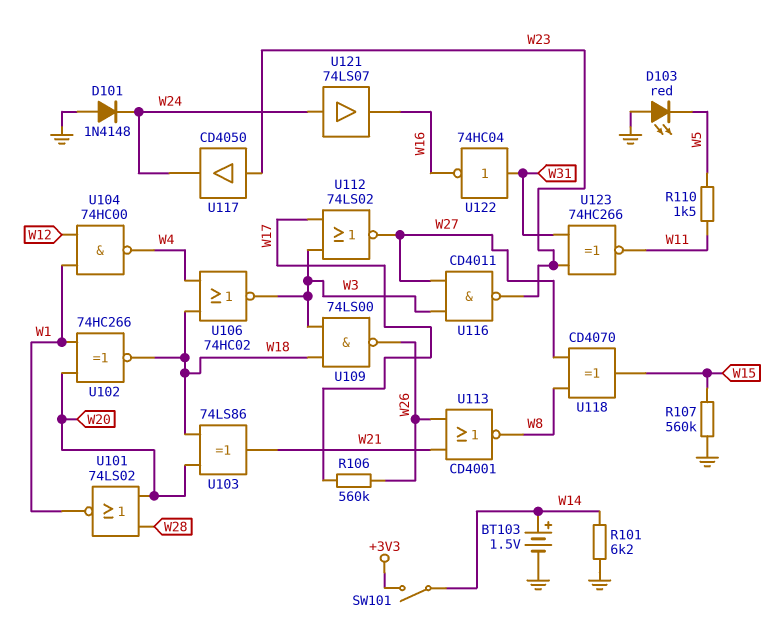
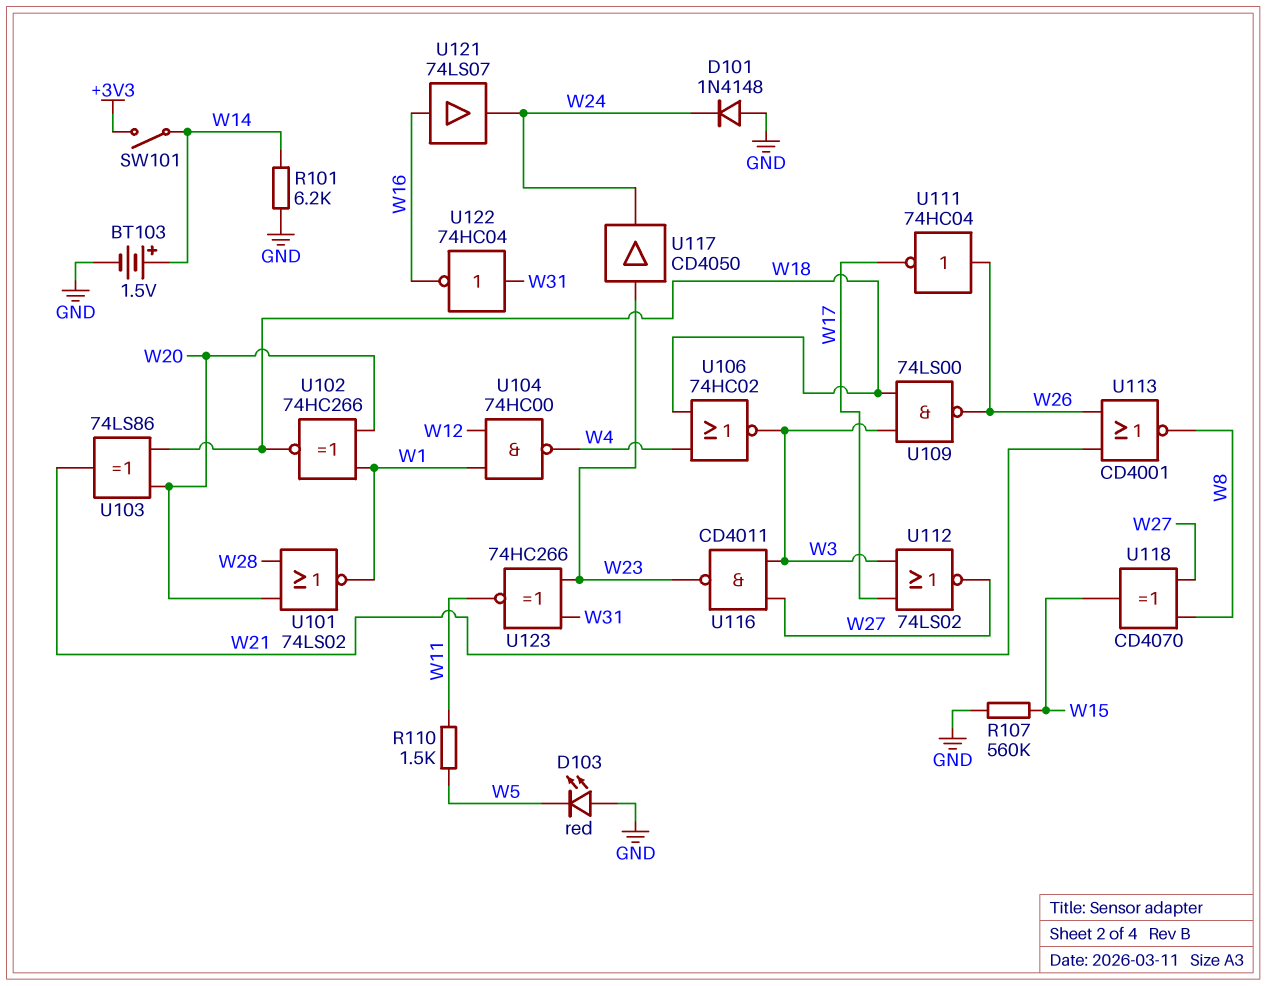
R106: 560k (W17, W26) -> none
U111: none -> NOT 74HC04 (in W26, out W17)
U121: buffer 74LS07 (in W24, out W16) -> buffer 74LS07 (in W16, out W24)

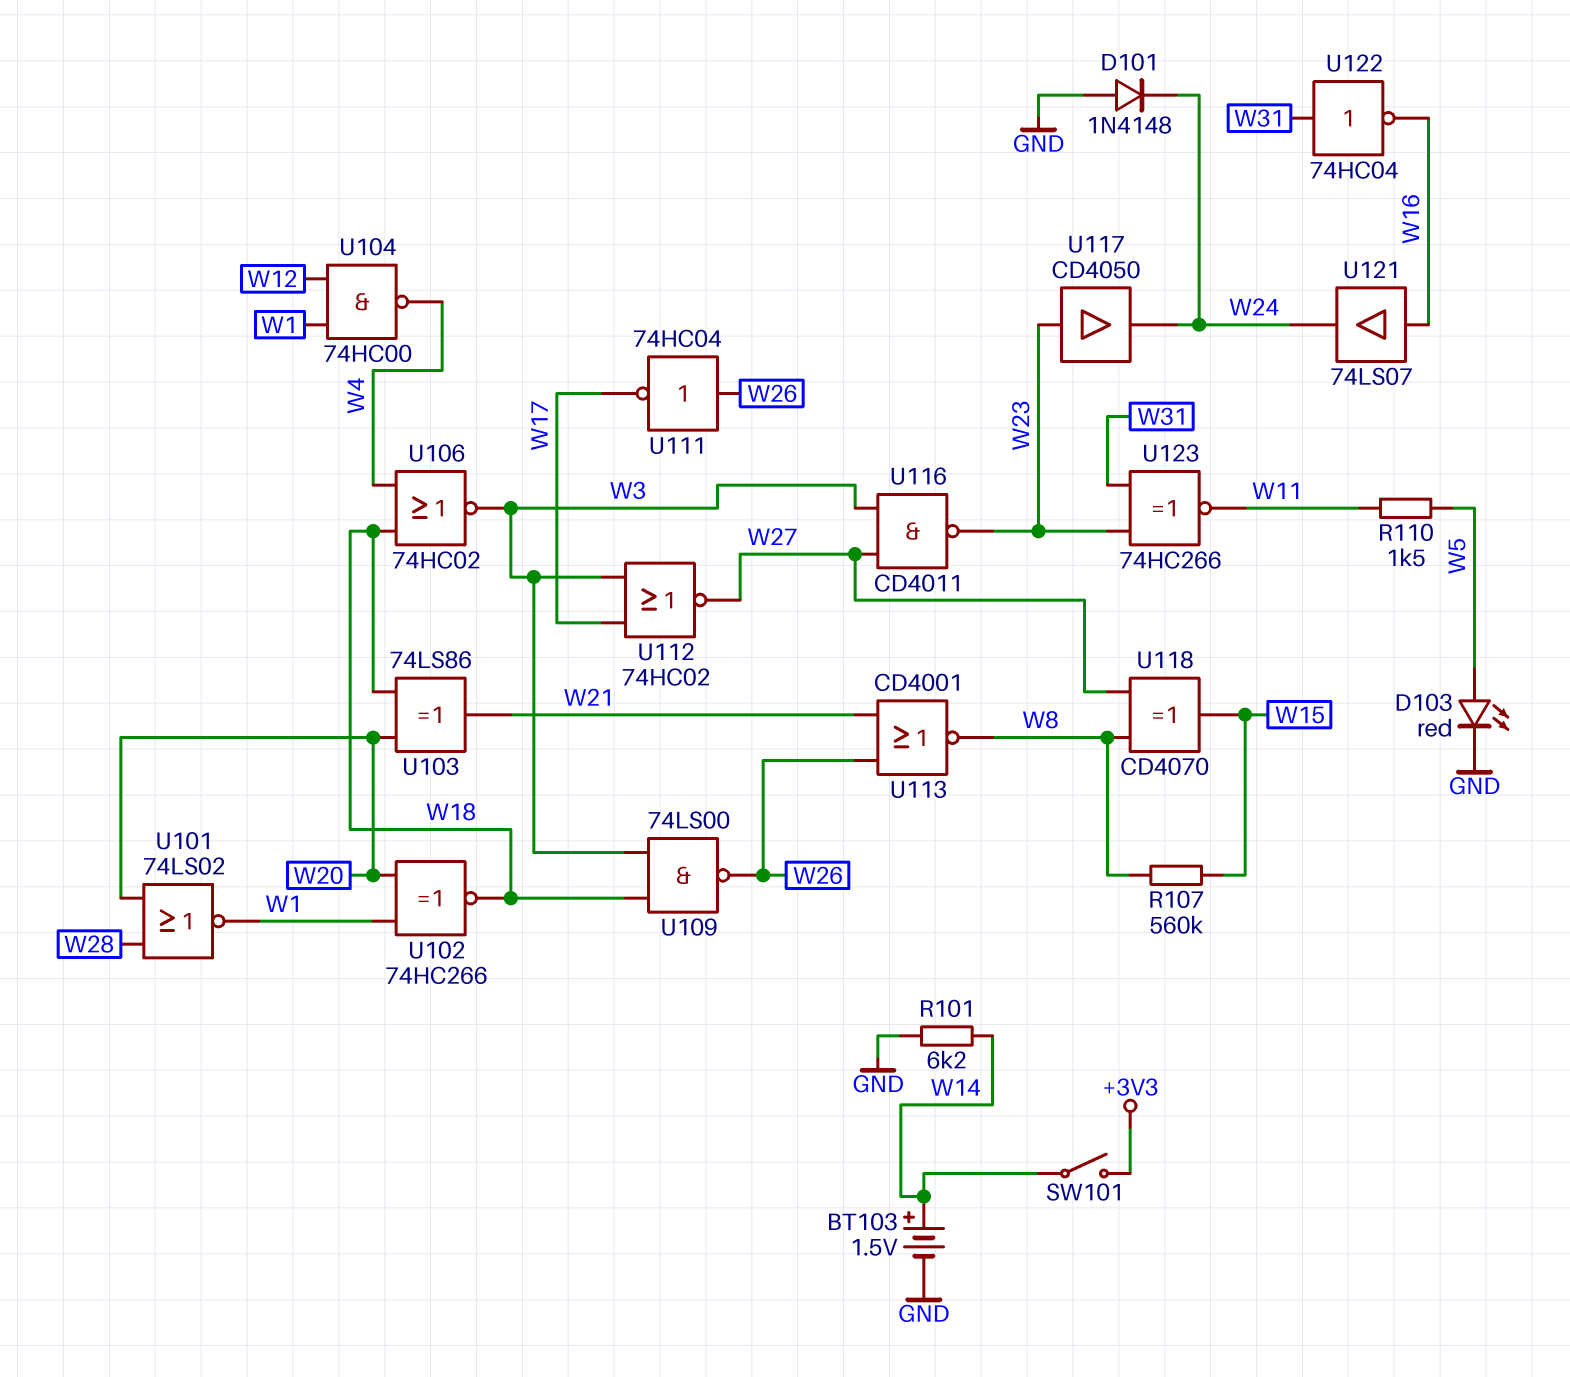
D103: LED red (A GND, K W5) -> LED red (A W5, K GND)
R107: 560k (GND, W15) -> 560k (W8, W15)
U112: NOR 74LS02 (in W3, in W17, out W27) -> NOR 74HC02 (in W3, in W17, out W27)

